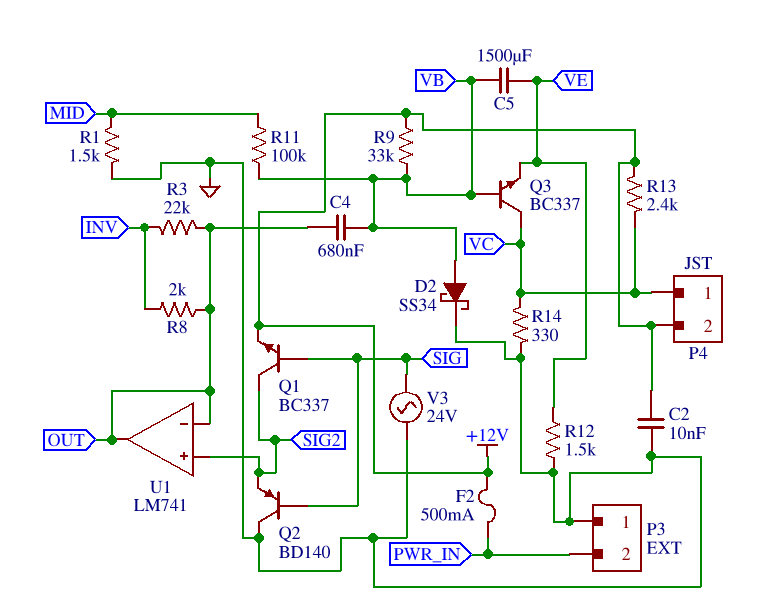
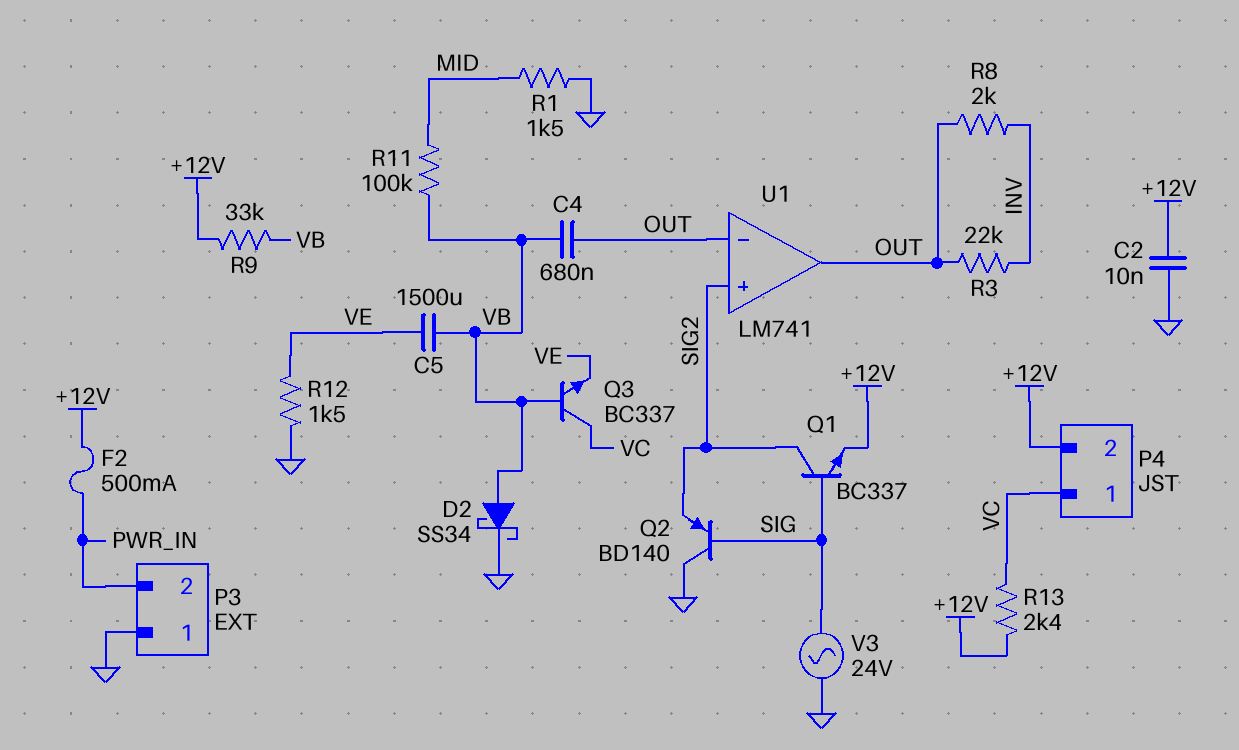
R14: 330 (GND, VC) -> none

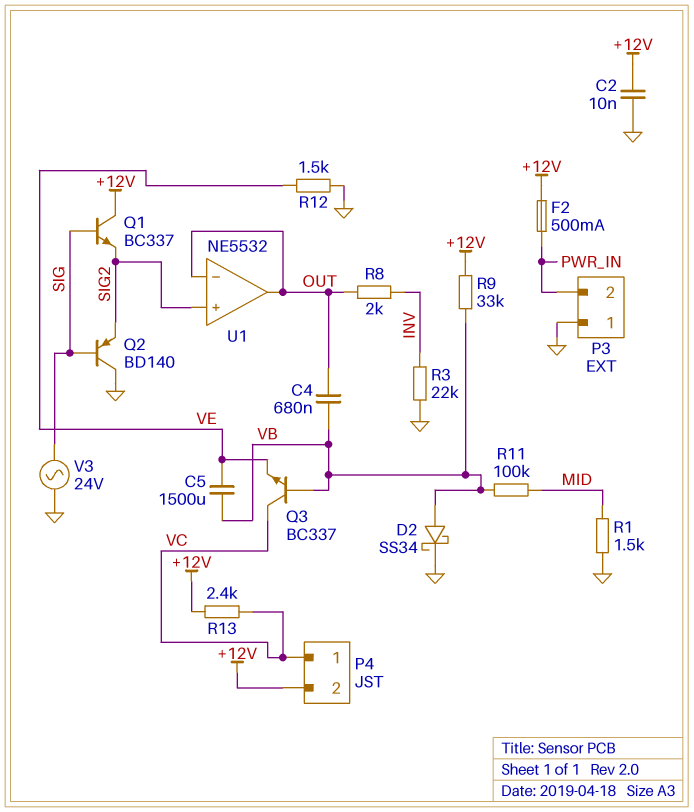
Q1: NPN BC337 (B SIG, C SIG2, E +12V) -> NPN BC337 (B SIG, C +12V, E SIG2)
R3: 22k (INV, OUT) -> 22k (GND, INV)
U1: LM741 -> NE5532

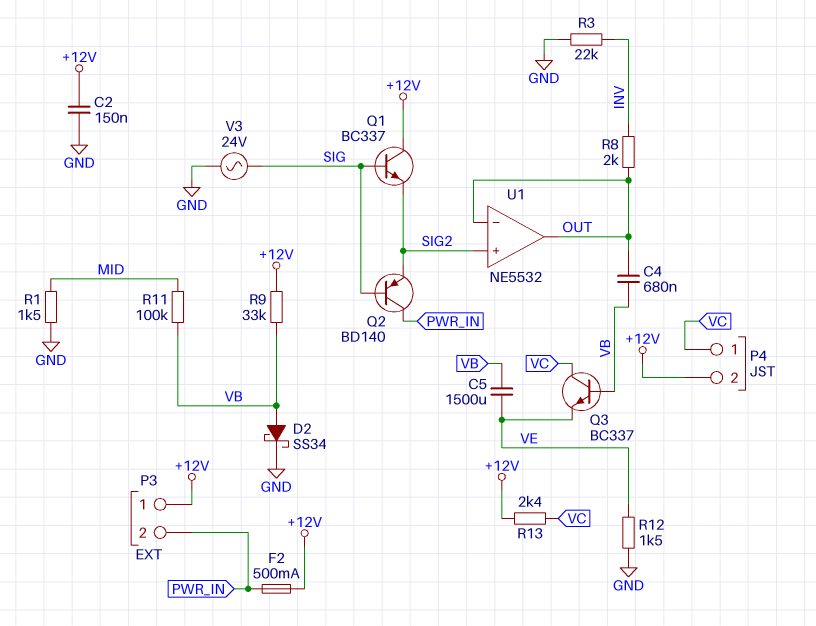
C2: 10nF (+12V, GND) -> 150nF (+12V, GND)
P3 pin 1: GND -> +12V
Q2: PNP BD140 (B SIG, C GND, E SIG2) -> PNP BD140 (B SIG, C PWR_IN, E SIG2)

